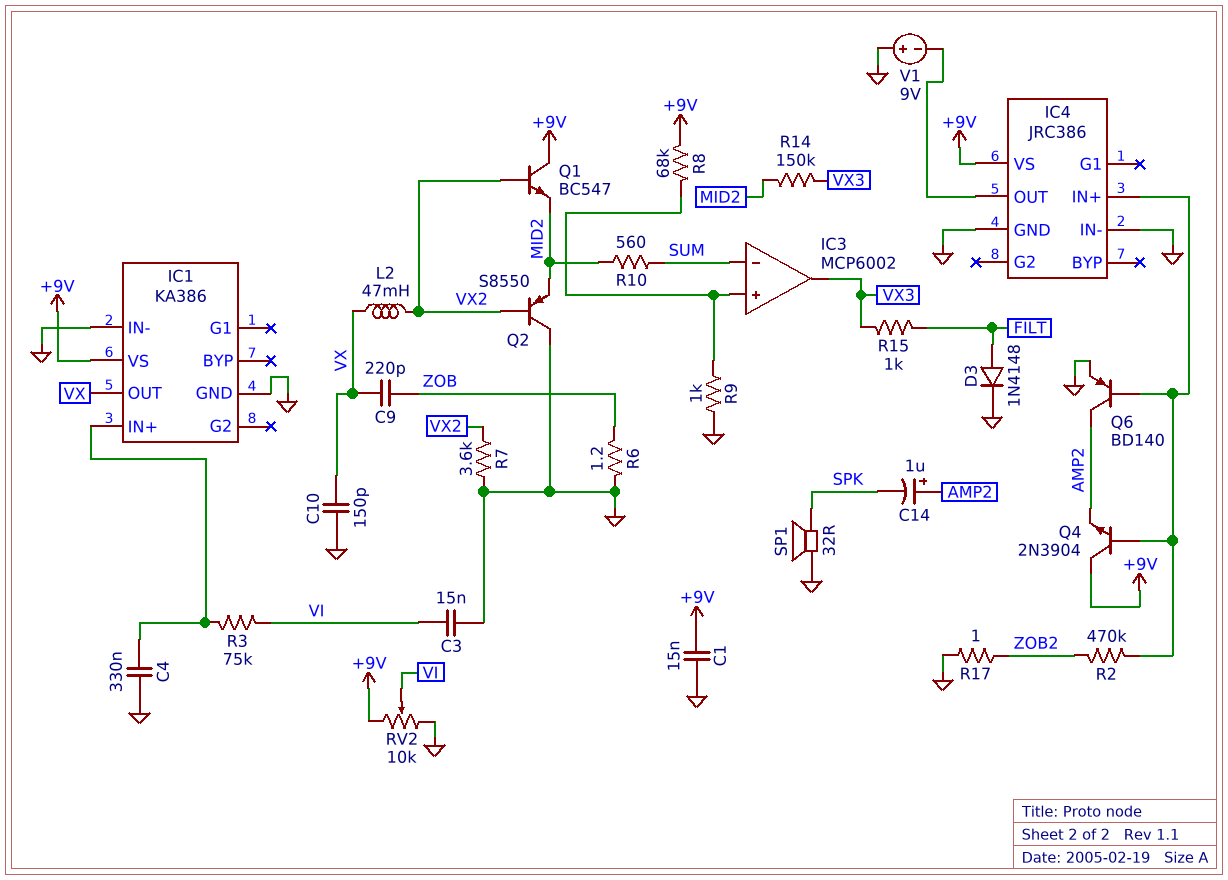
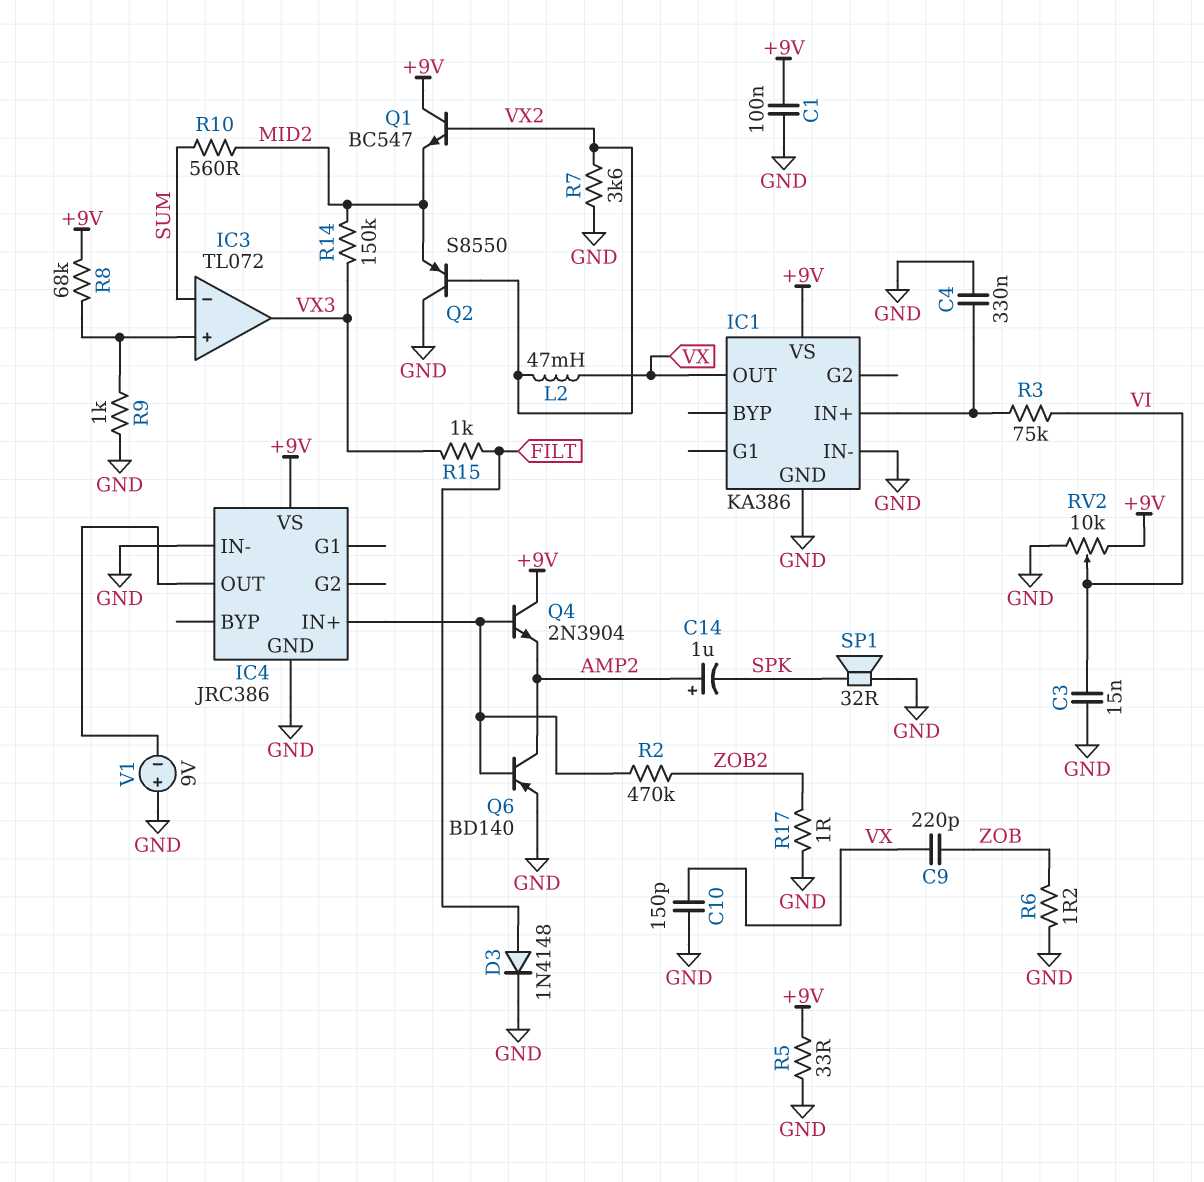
C1: 15nF (+9V, GND) -> 100nF (+9V, GND)
IC3: MCP6002 -> TL072
R5: none -> 33 (+9V, GND)

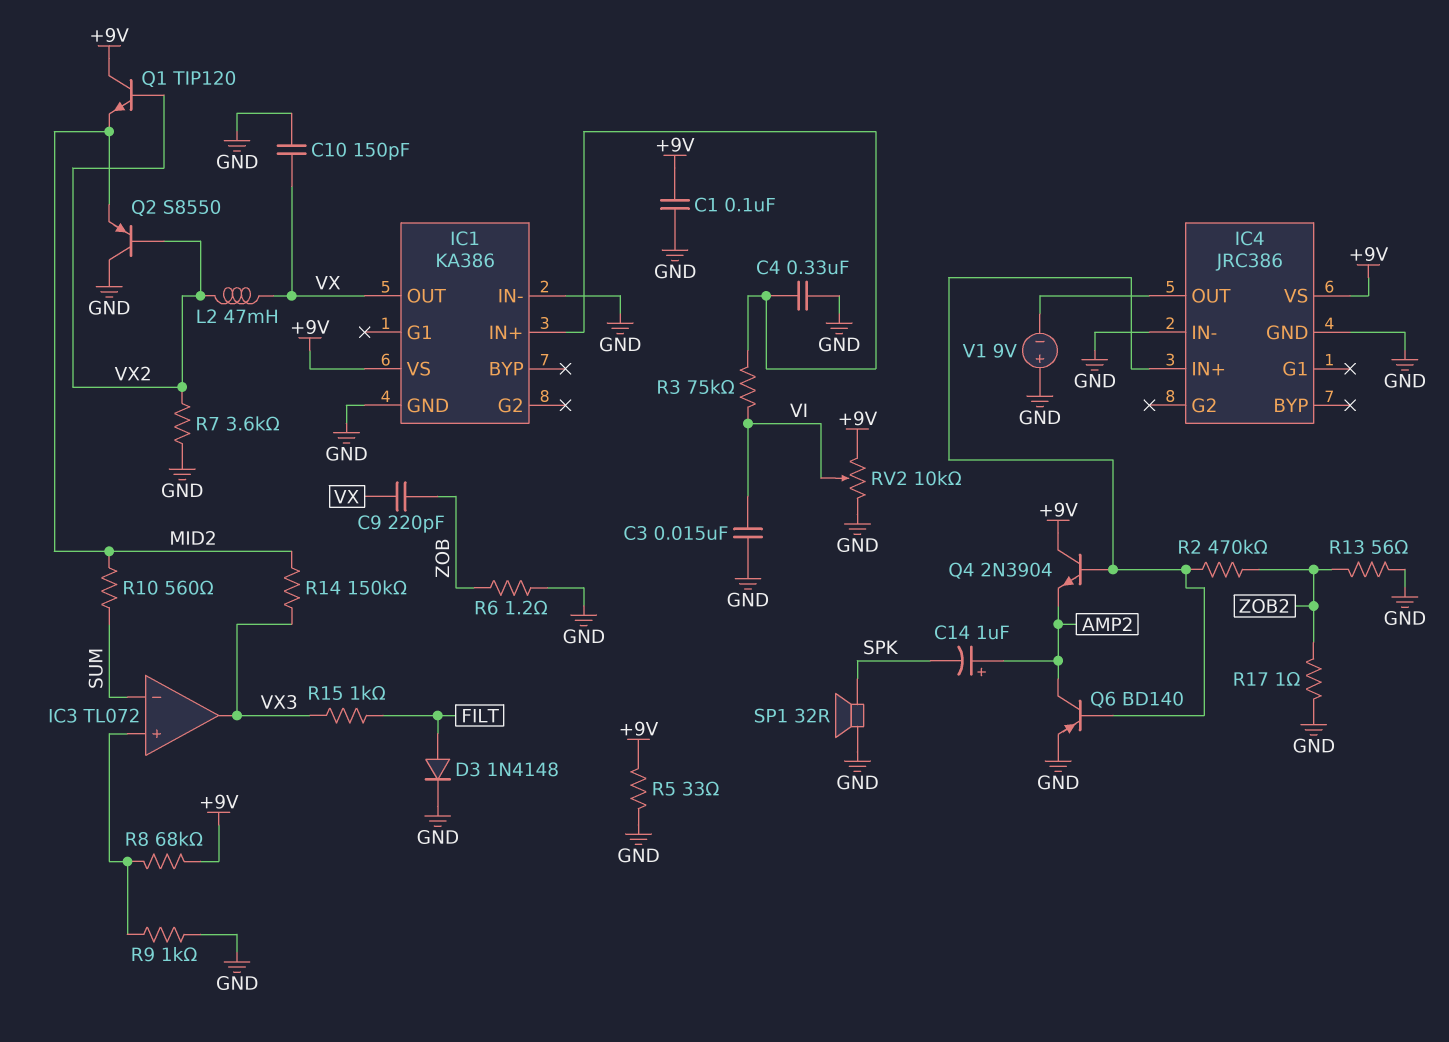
Q1: NPN BC547 (B VX2, C +9V, E MID2) -> NPN TIP120 (B VX2, C +9V, E MID2)
R13: none -> 56 (GND, ZOB2)

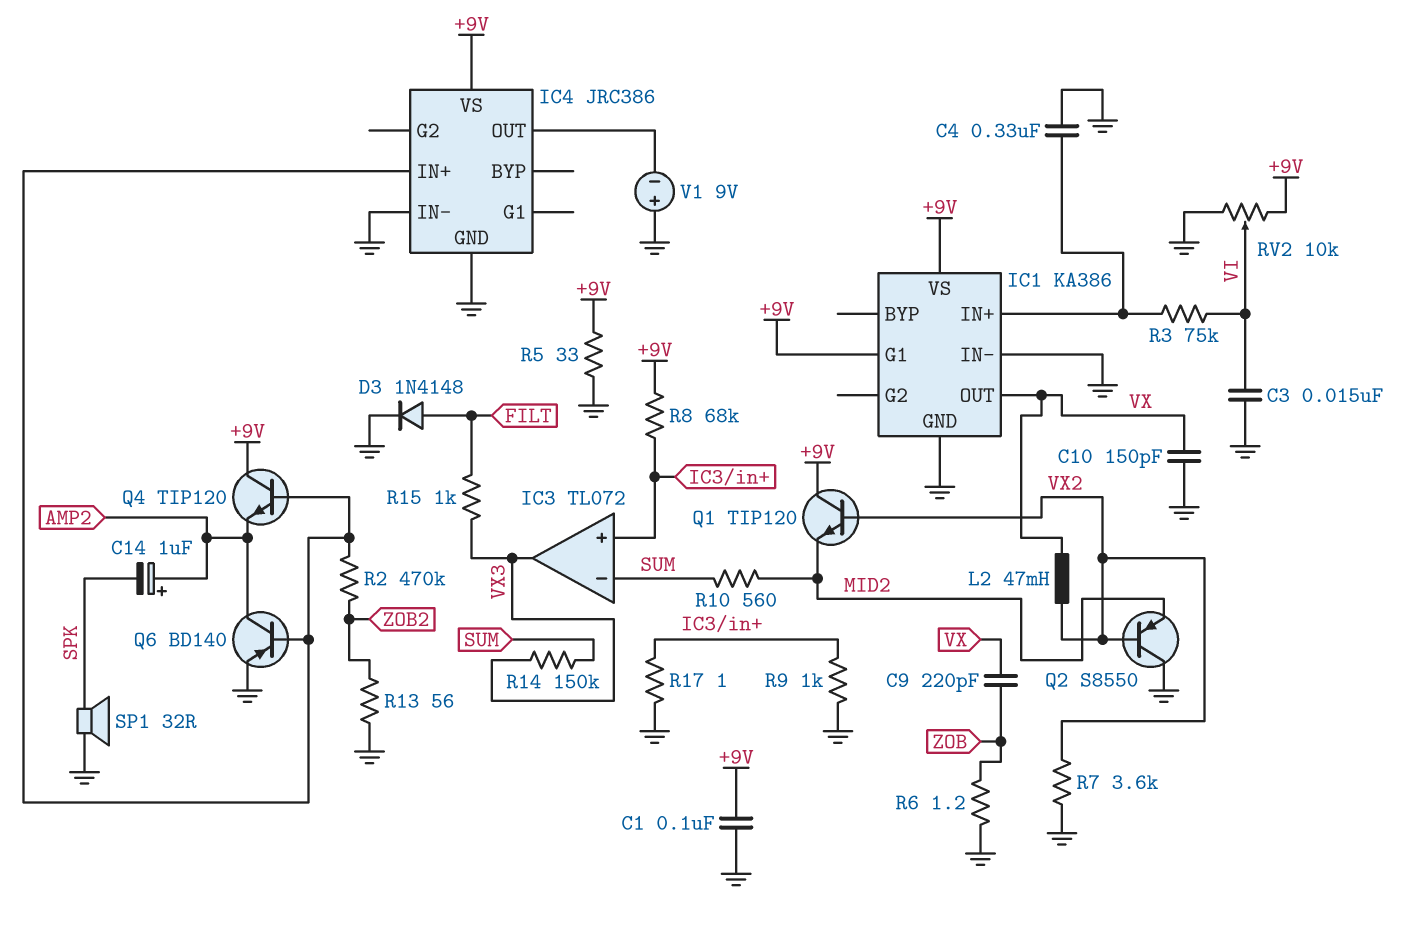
IC1 pin G1: none -> +9V
Q4: NPN 2N3904 (B IC4/IN+, C +9V, E AMP2) -> NPN TIP120 (B IC4/IN+, C +9V, E AMP2)
R14: 150k (MID2, VX3) -> 150k (SUM, VX3)
R17: 1 (GND, ZOB2) -> 1 (GND, IC3/in+)

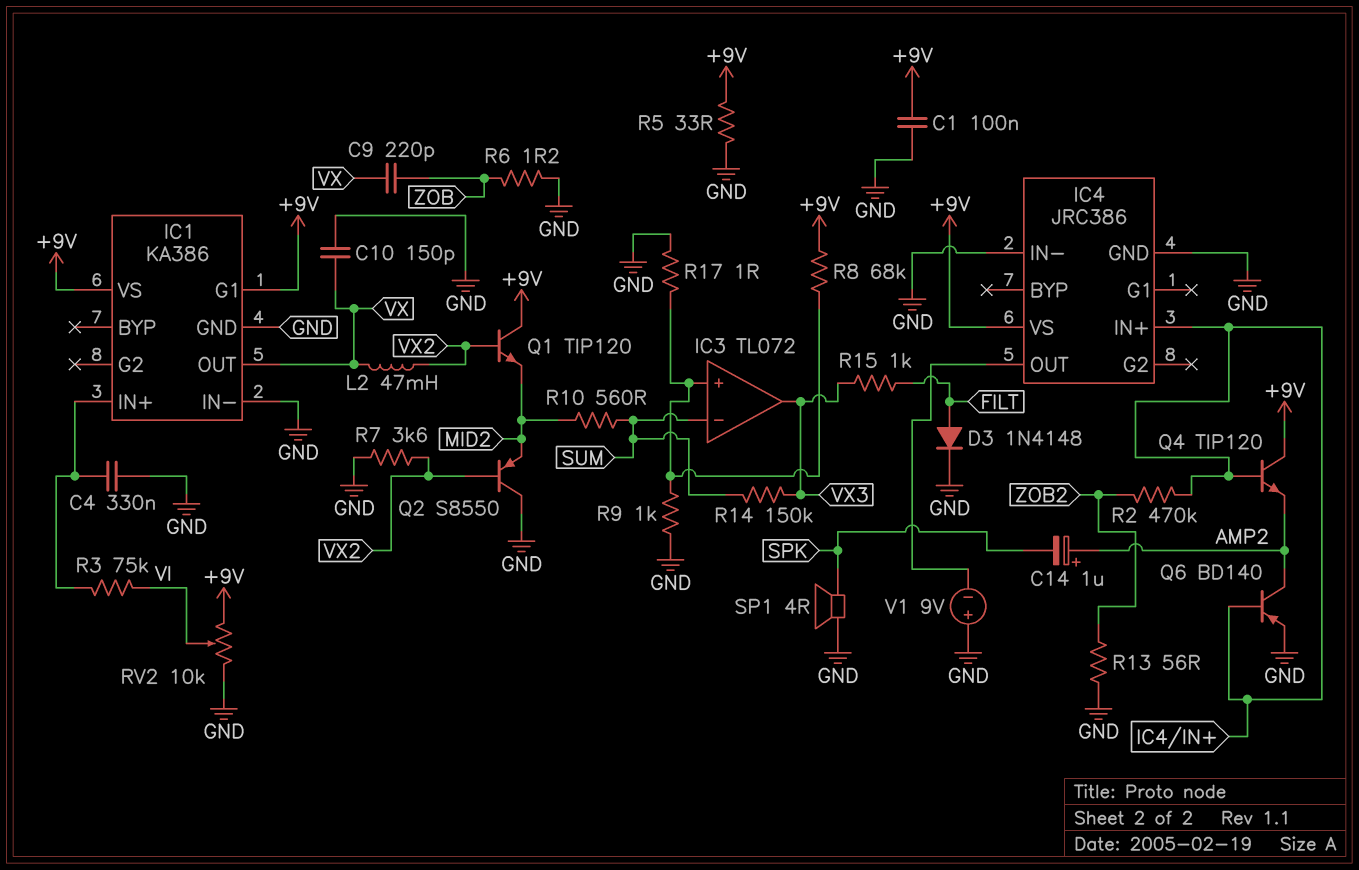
C3: 15nF (GND, VI) -> none
SP1: speaker 32R (GND, SPK) -> speaker 4R (GND, SPK)

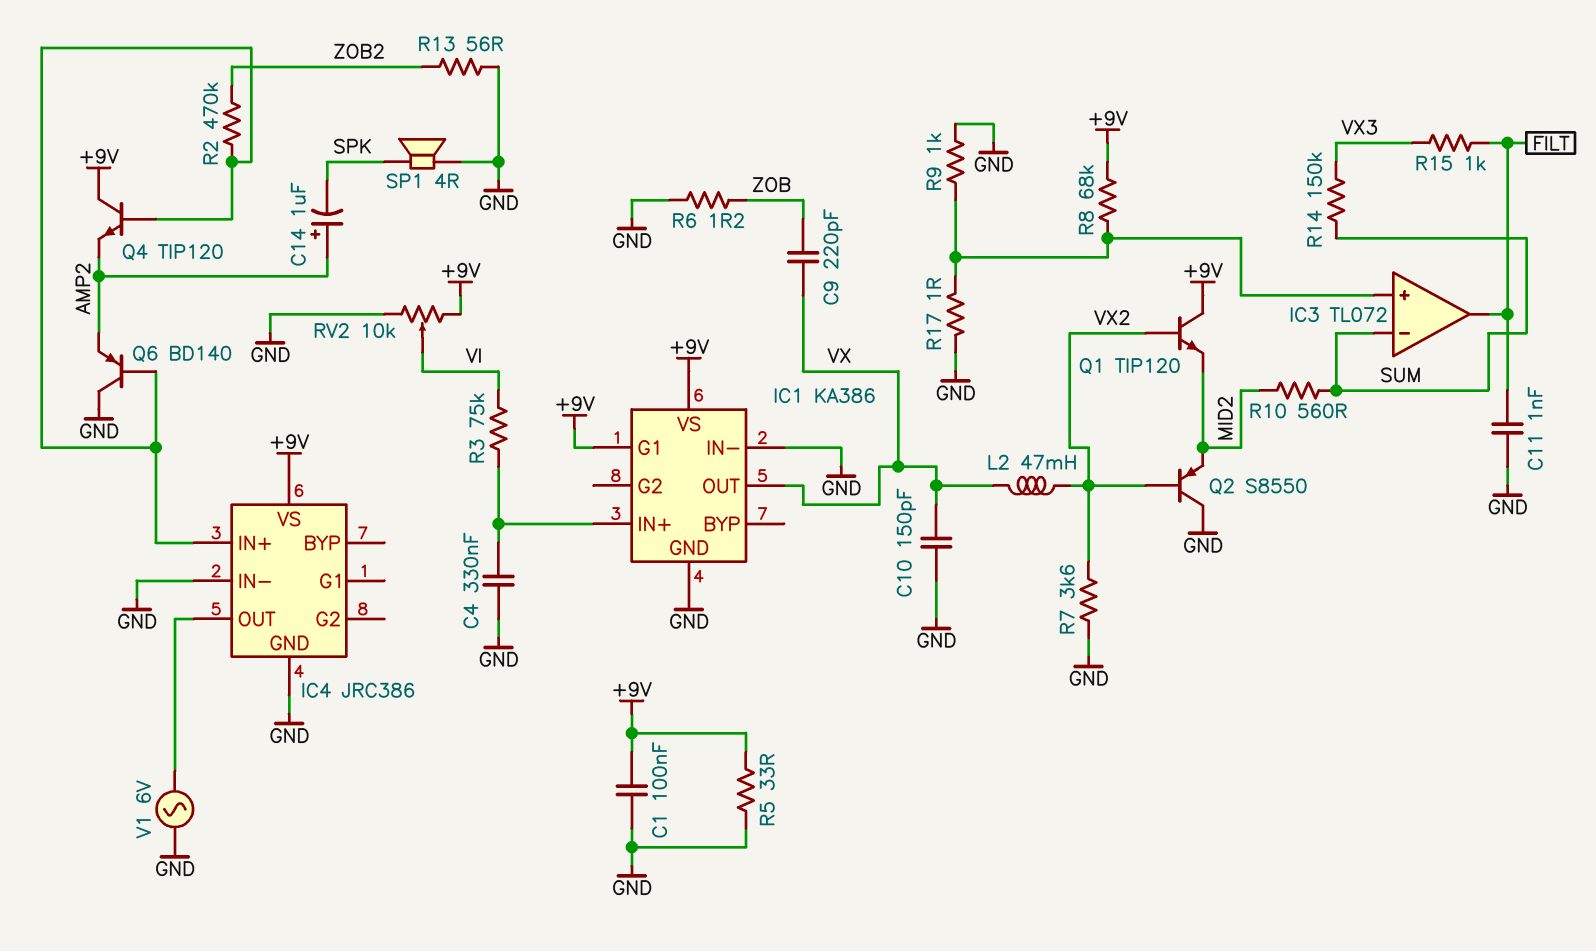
C11: none -> 1nF (FILT, GND)
D3: diode 1N4148 (A FILT, K GND) -> none
IC3 pin out: VX3 -> FILT
Q6: PNP BD140 (B IC4/IN+, C AMP2, E GND) -> PNP BD140 (B IC4/IN+, C GND, E AMP2)
V1: 9V (plus GND, minus IC4/OUT) -> AC 6V (GND, IC4/OUT)

